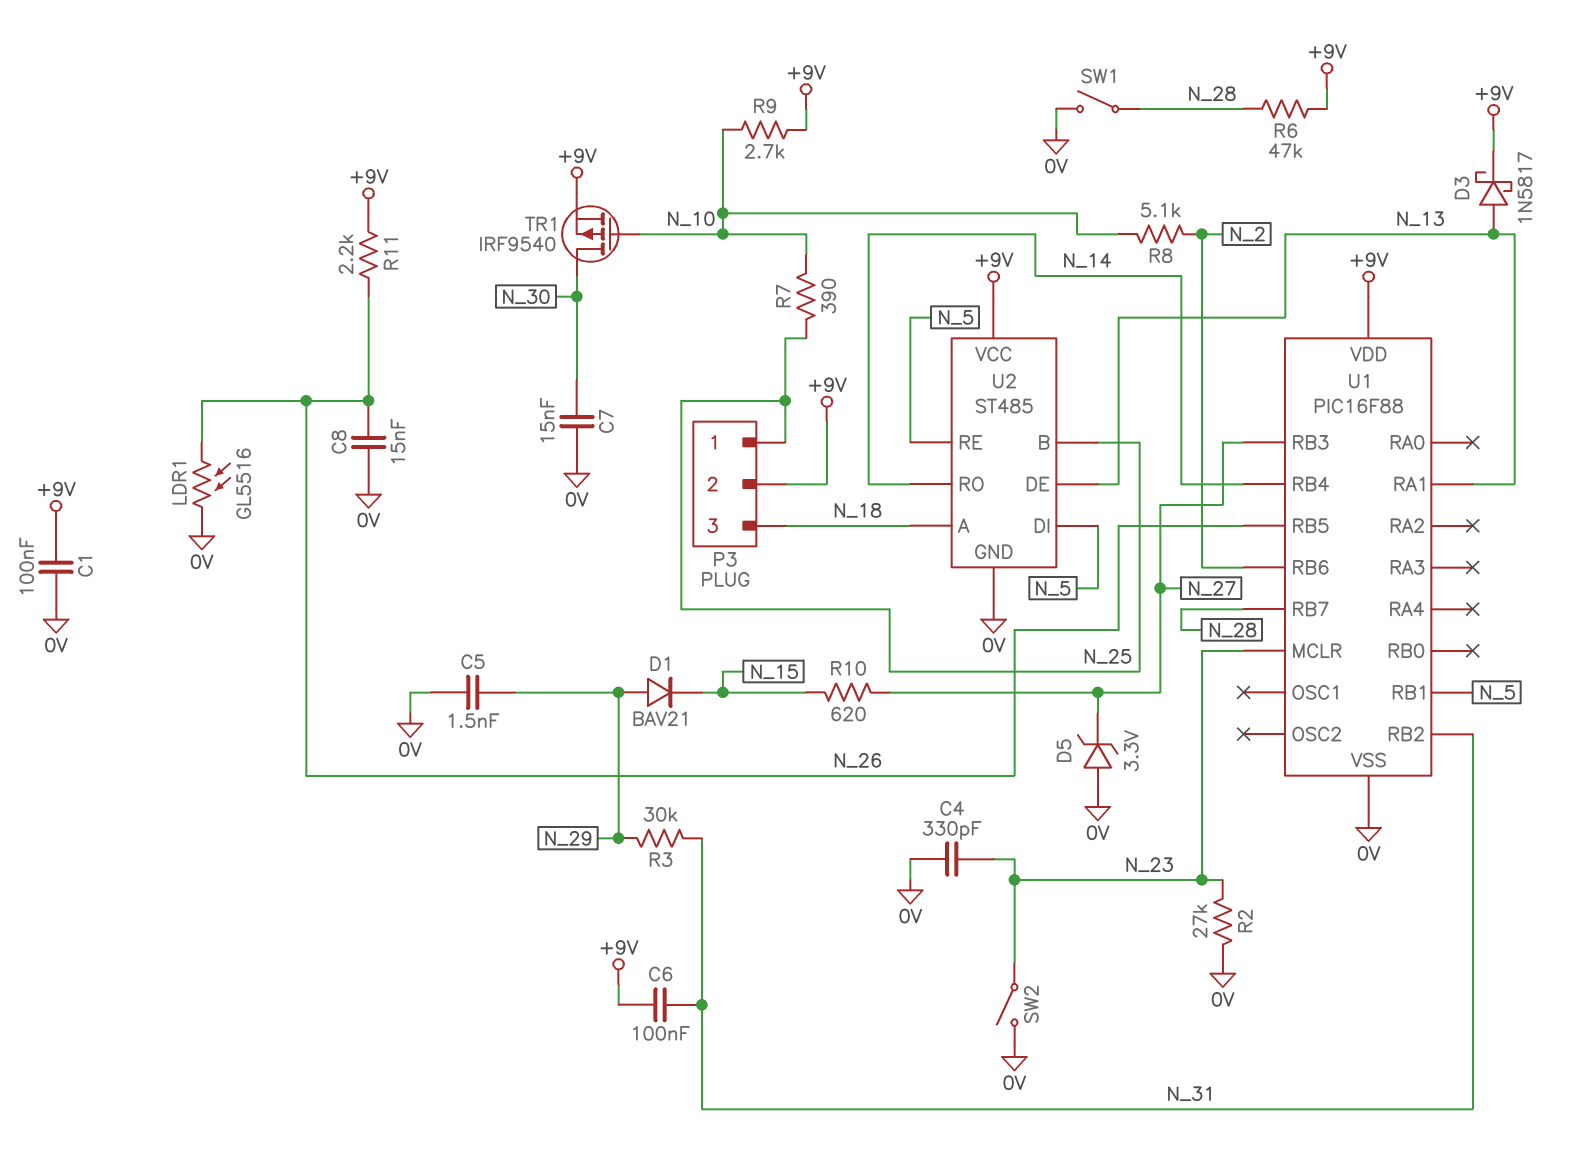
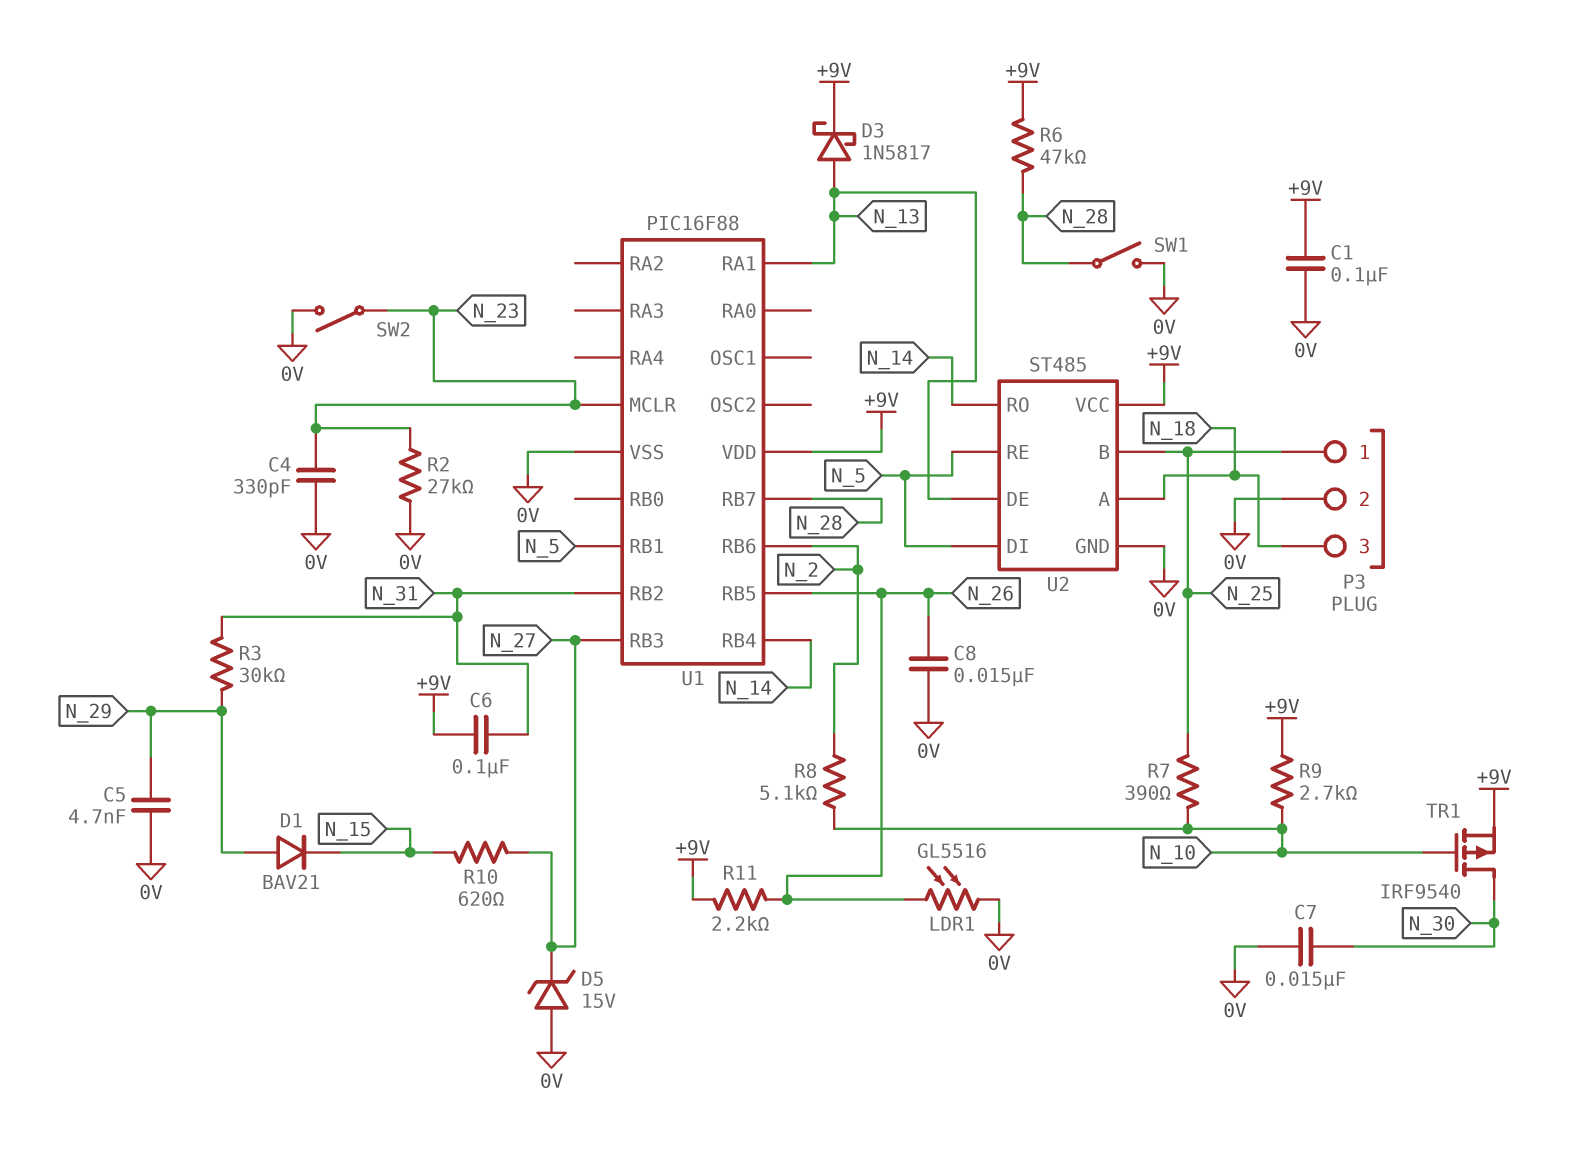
C5: 1.5nF (0V, N_29) -> 4.7nF (0V, N_29)
D5: zener 3.3V (A 0V, K N_27) -> zener 15V (A 0V, K N_27)
P3 pin 2: +9V -> 0V

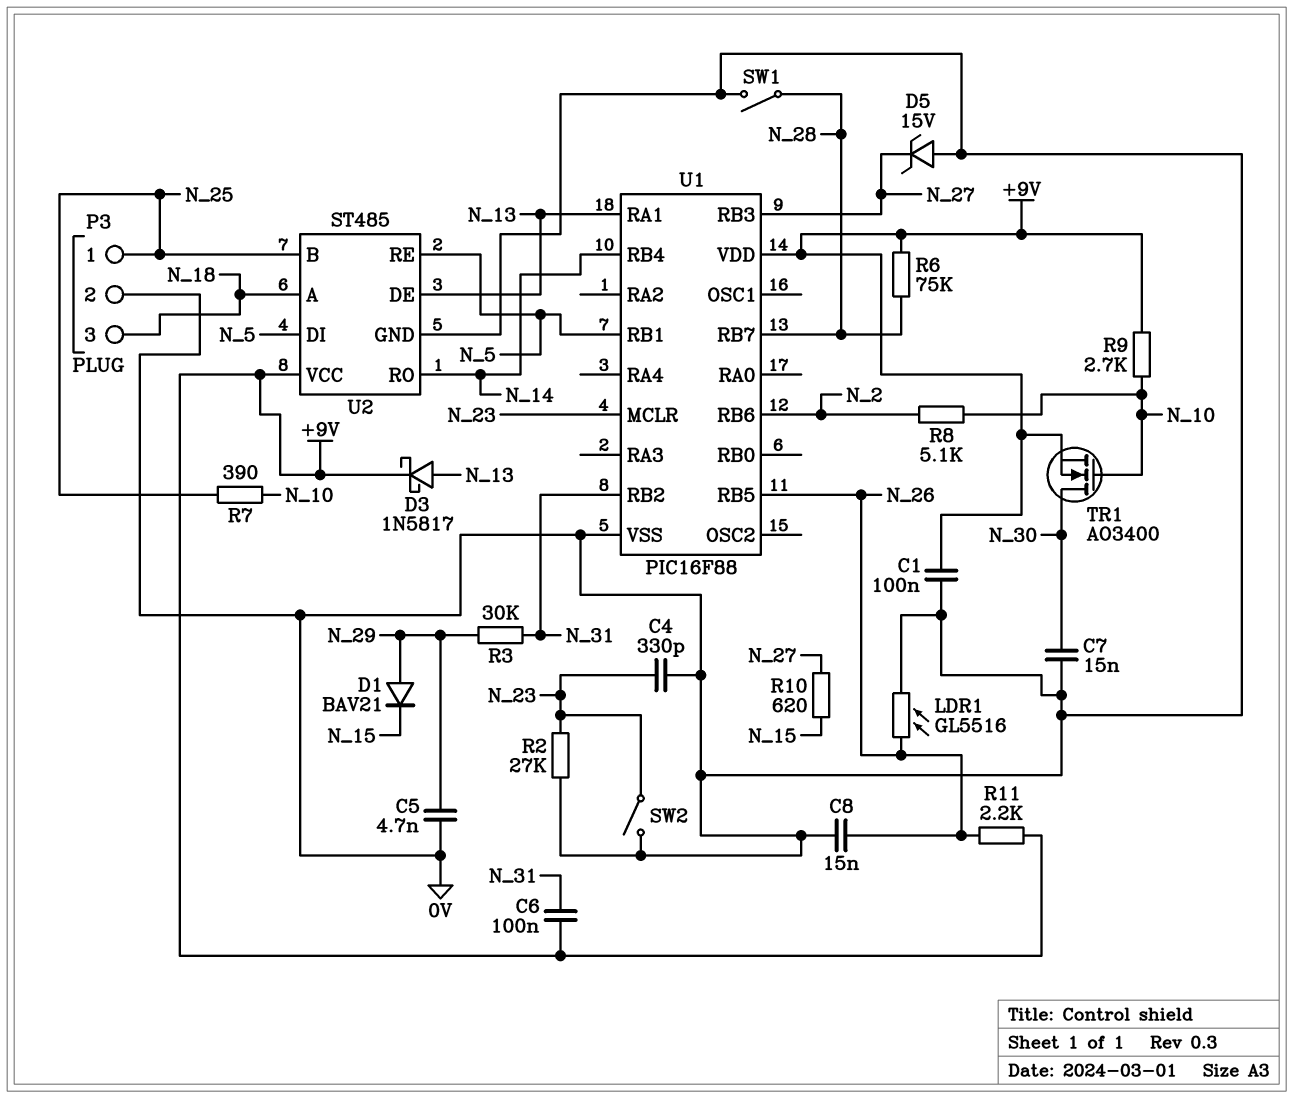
R6: 47k (+9V, N_28) -> 75k (+9V, N_28)
TR1: PMOS IRF9540 (G N_10, D N_30, S +9V) -> NMOS AO3400 (G N_10, D N_30, S +9V)

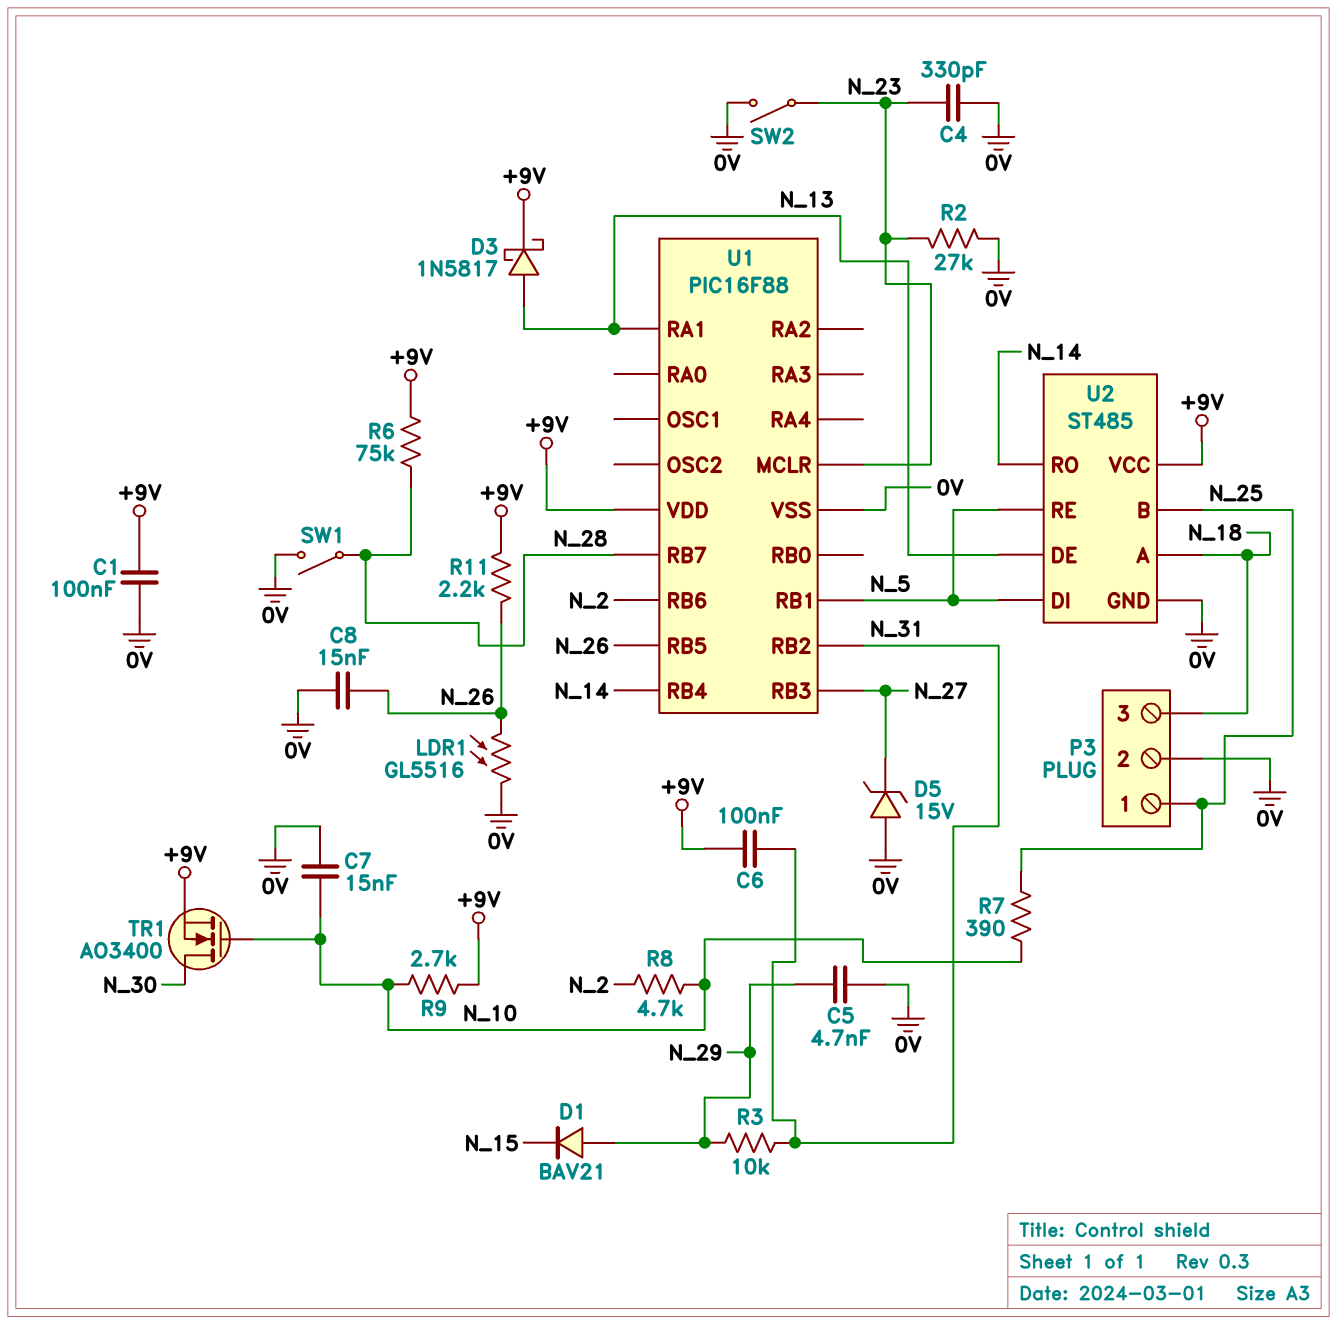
C7: 15nF (0V, N_30) -> 15nF (0V, N_10)
R3: 30k (N_29, N_31) -> 10k (N_29, N_31)
R8: 5.1k (N_2, N_10) -> 4.7k (N_2, N_10)
R10: 620 (N_15, N_27) -> none

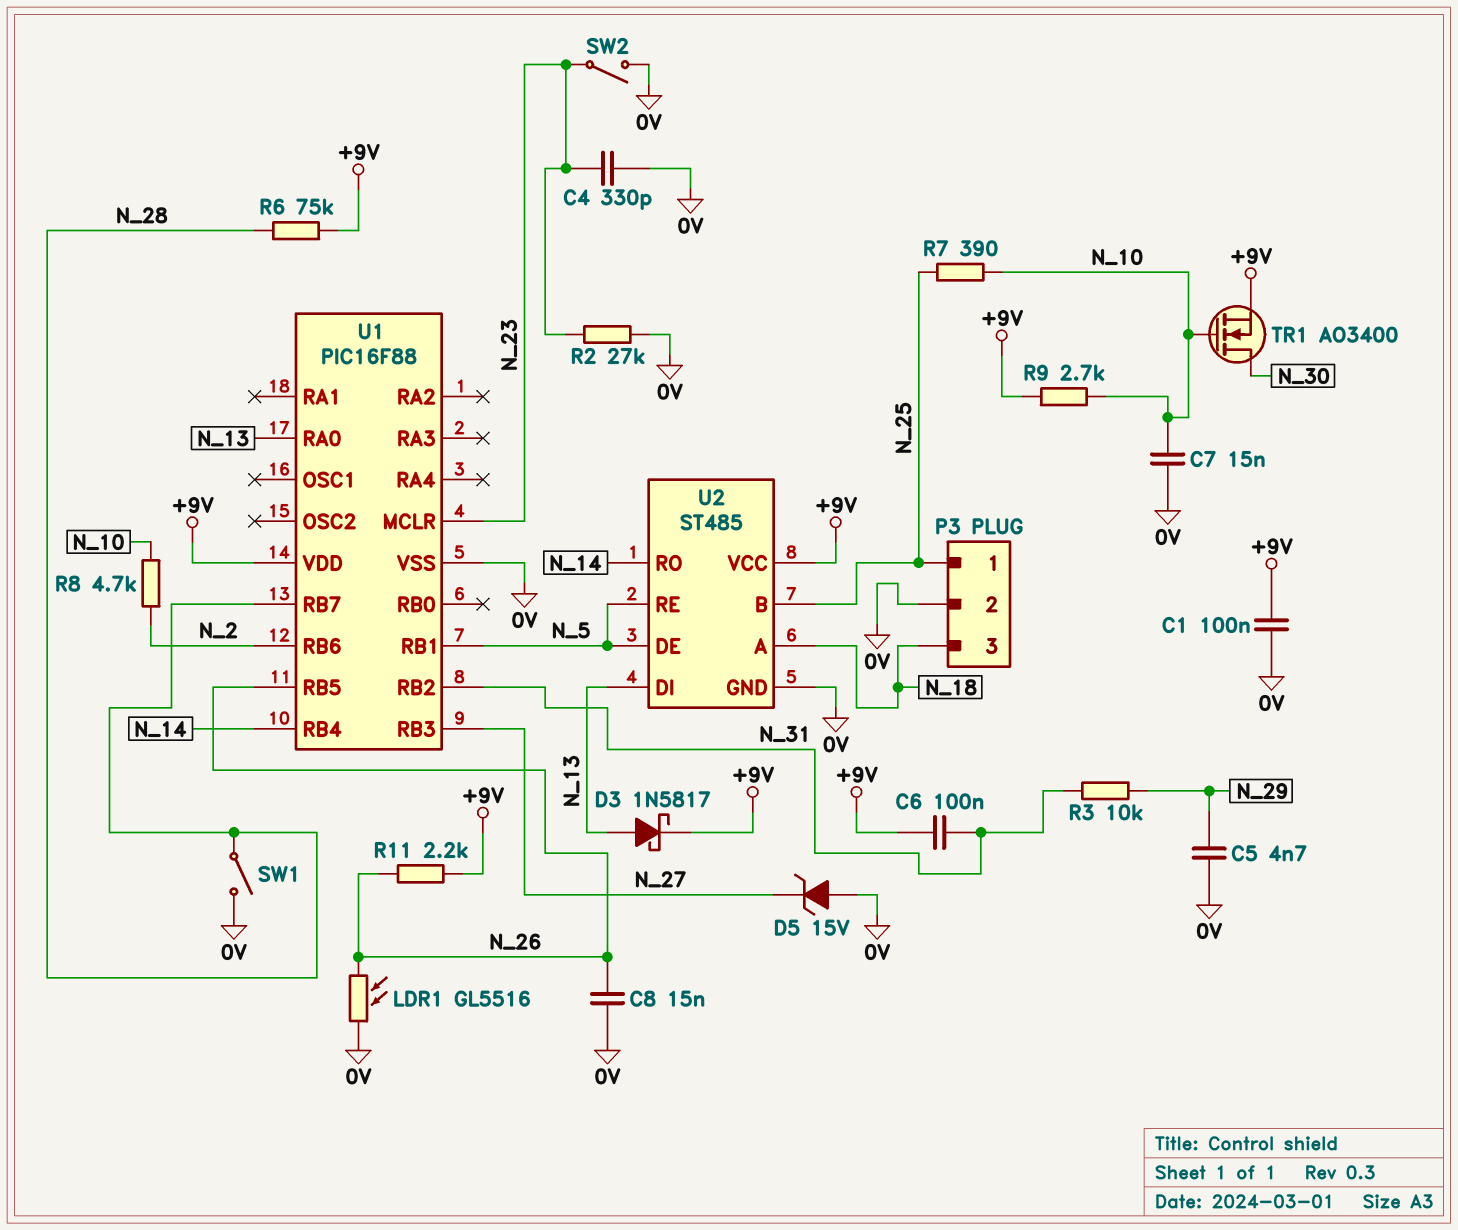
D1: diode BAV21 (A N_29, K N_15) -> none
U1 pin RA0: none -> N_13
U1 pin RA1: N_13 -> none
U2 pin DE: N_13 -> N_5
U2 pin DI: N_5 -> N_13

